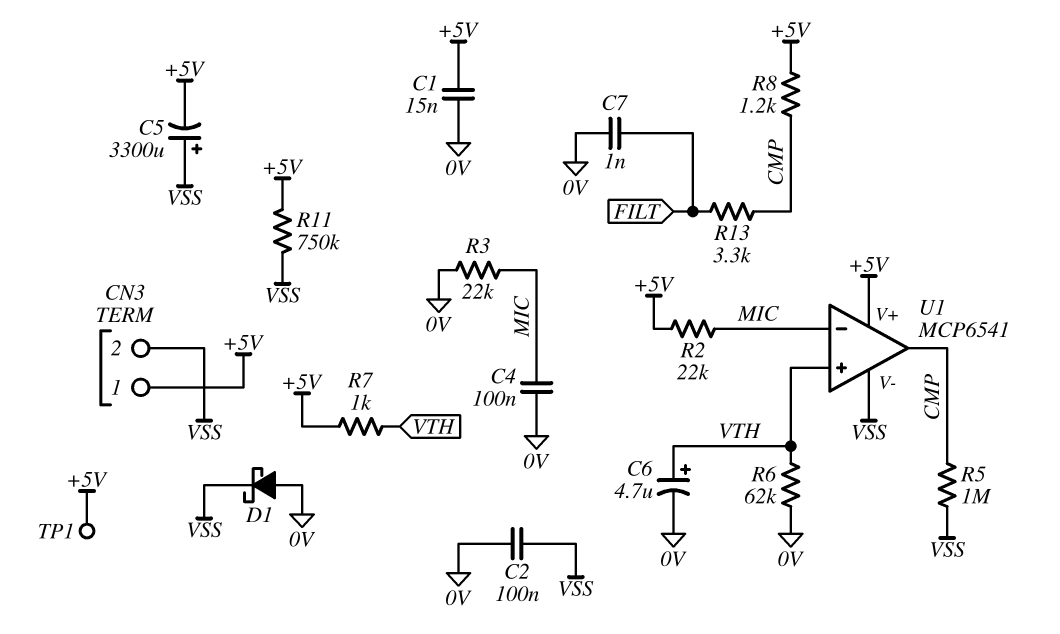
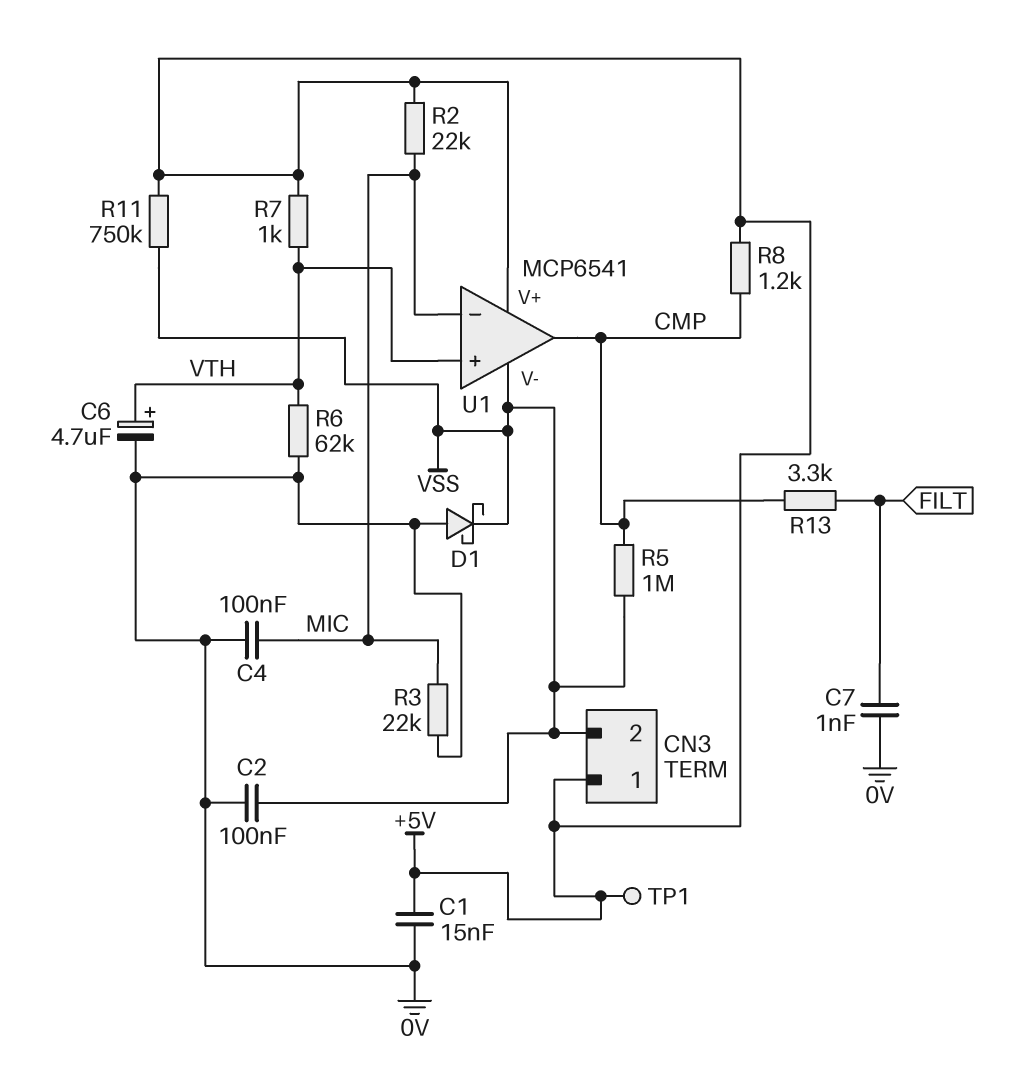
C5: 3300uF (plus VSS, minus +5V) -> none

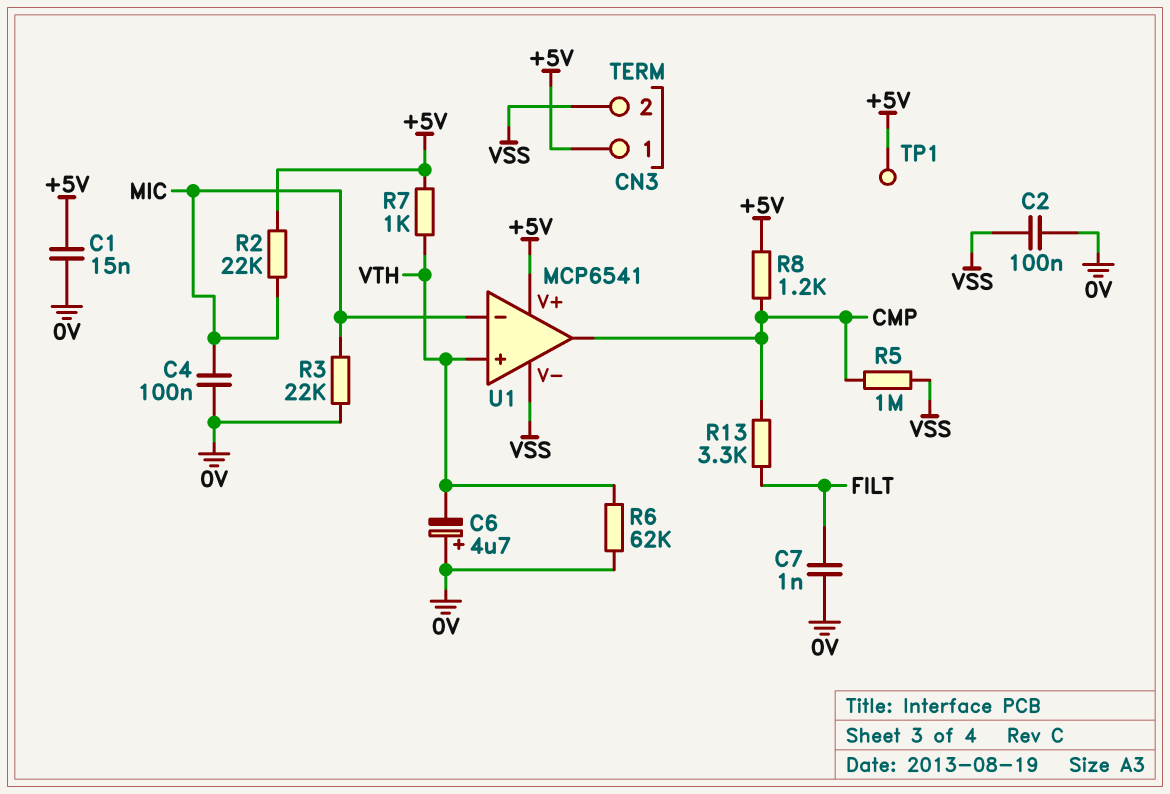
C6: 4.7uF (plus VTH, minus 0V) -> 4.7uF (plus 0V, minus VTH)
D1: schottky (A 0V, K VSS) -> none
R11: 750k (+5V, VSS) -> none

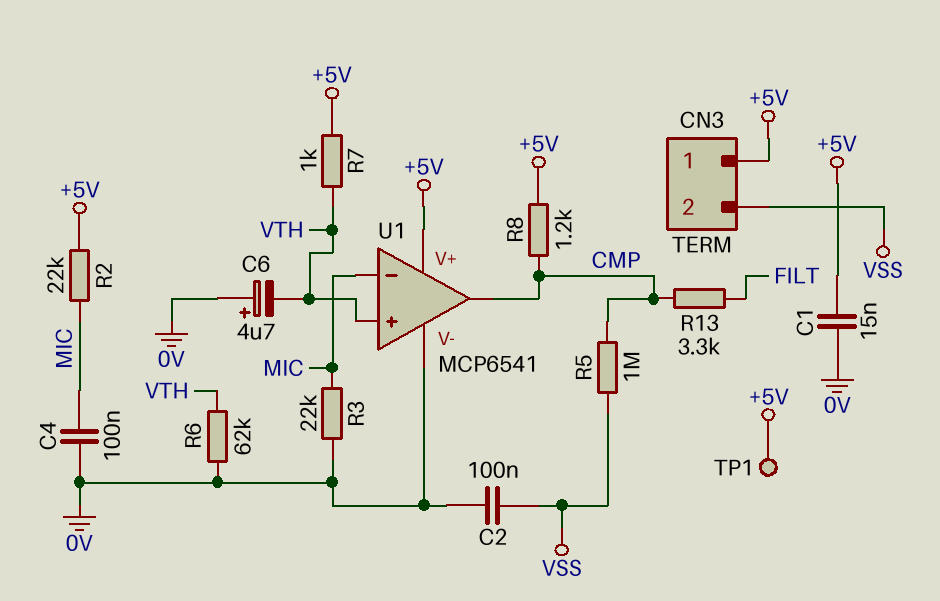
C7: 1nF (0V, FILT) -> none
U1 pin V-: VSS -> 0V

